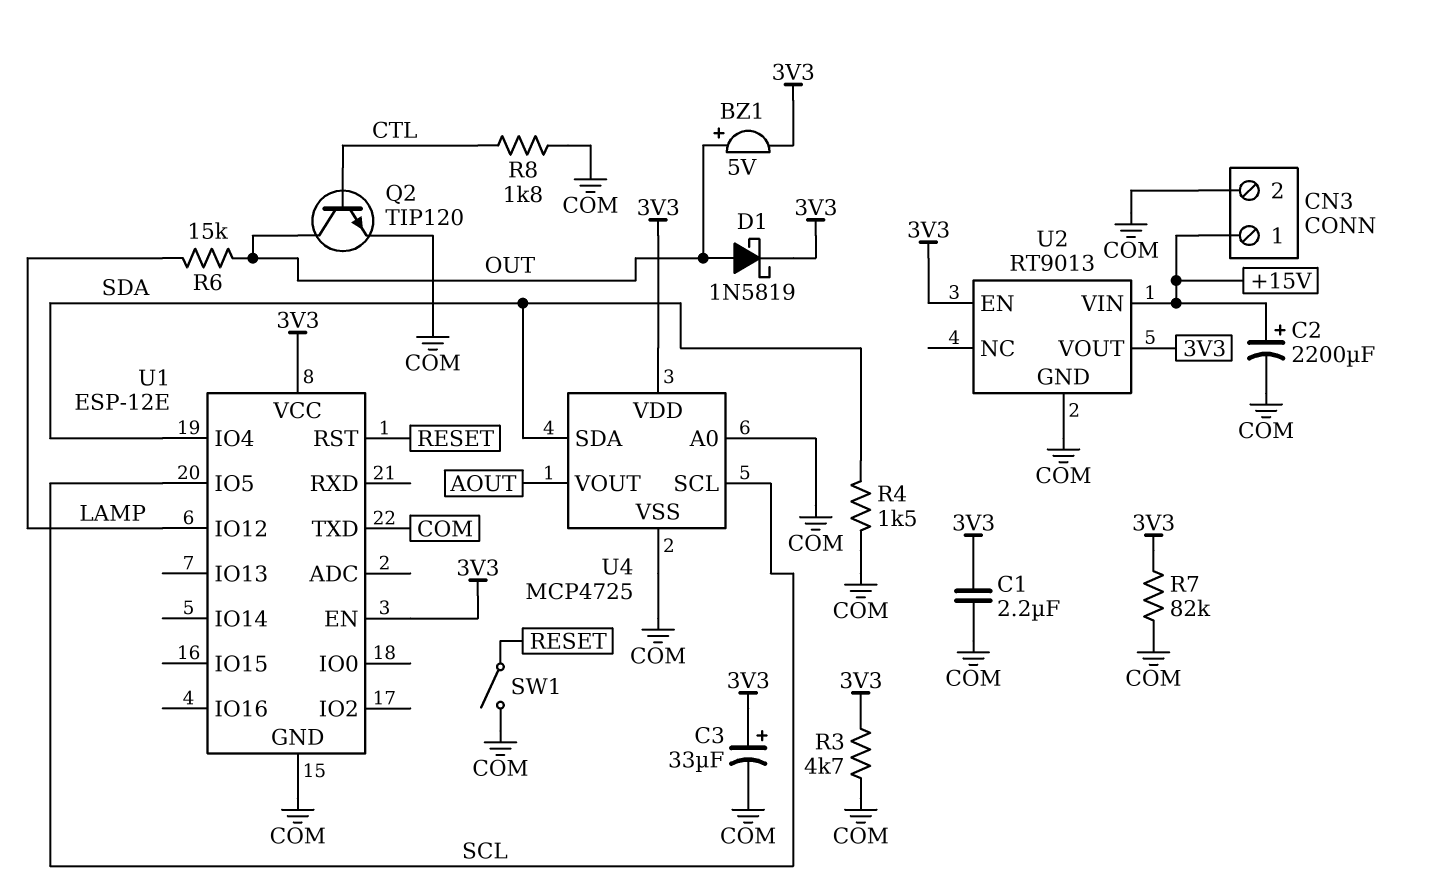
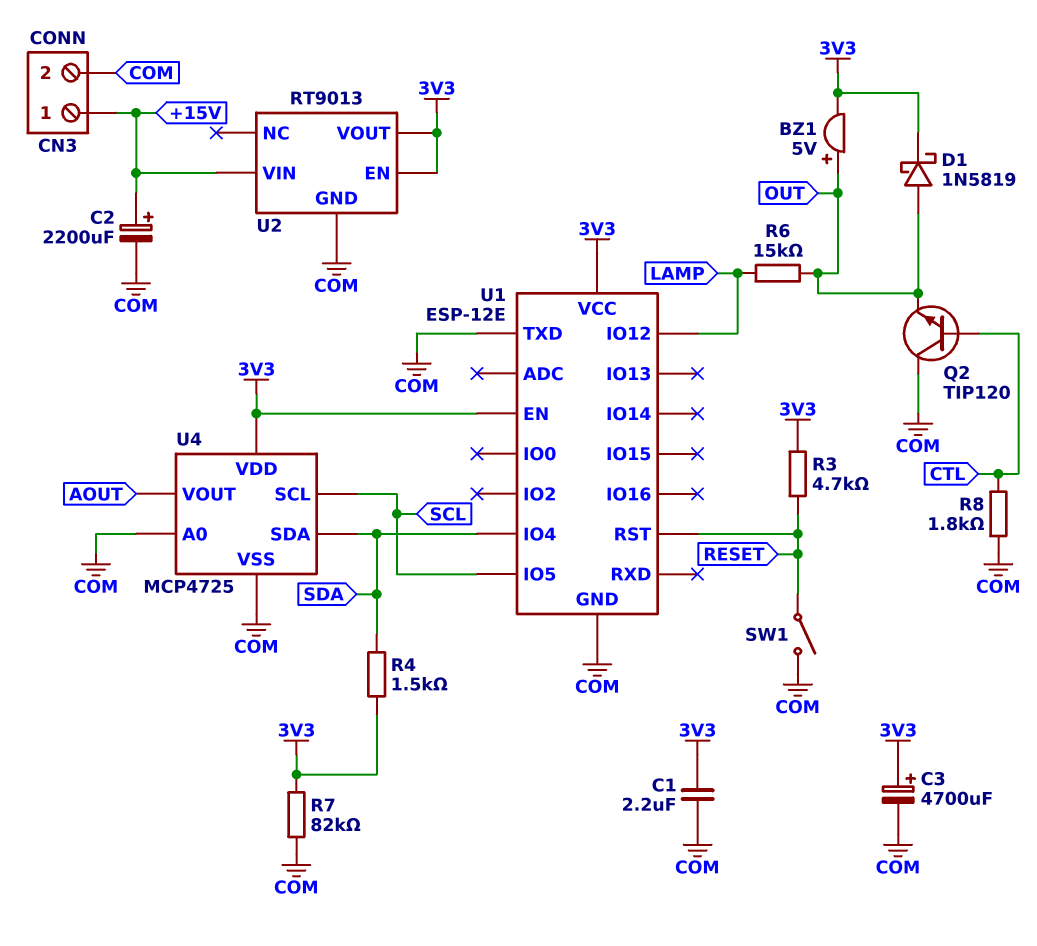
C3: 33uF (plus 3V3, minus COM) -> 4700uF (plus 3V3, minus COM)
Q2: NPN TIP120 (B CTL, C OUT, E COM) -> NPN TIP120 (B CTL, C COM, E OUT)
R3: 4.7k (3V3, COM) -> 4.7k (3V3, RESET)
R4: 1.5k (COM, SDA) -> 1.5k (3V3, SDA)

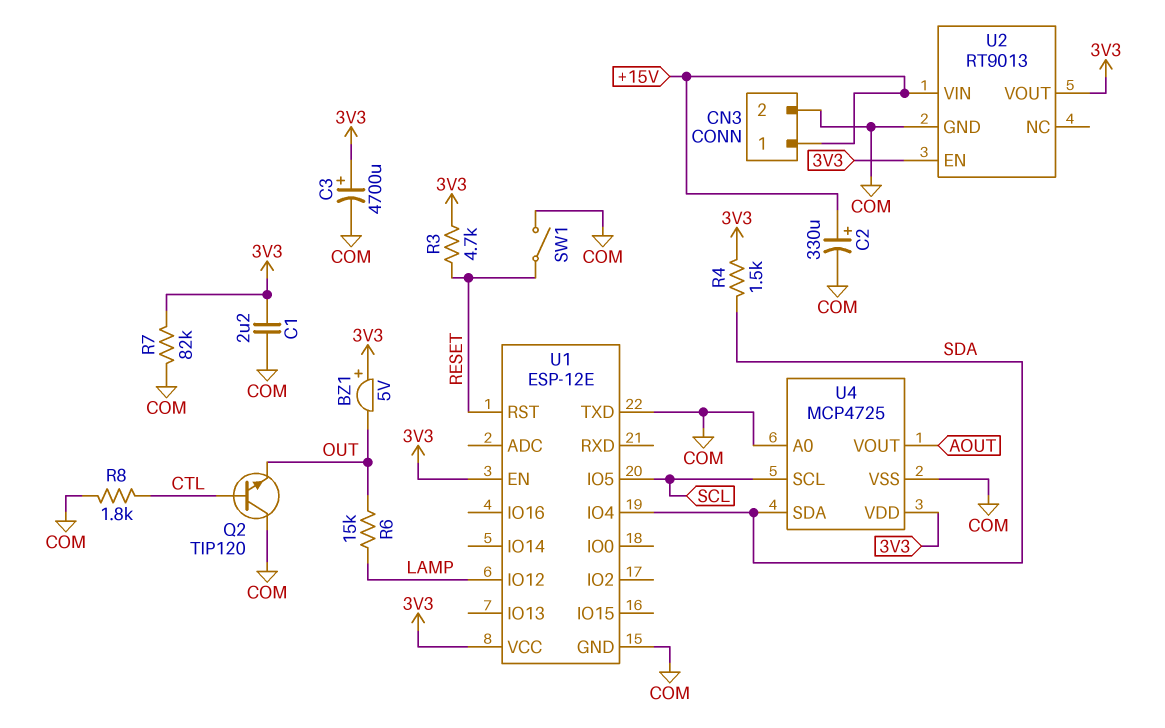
BZ1: buzzer 5V (plus OUT, minus 3V3) -> buzzer 5V (plus 3V3, minus OUT)
C2: 2200uF (plus +15V, minus COM) -> 330uF (plus +15V, minus COM)
D1: schottky 1N5819 (A OUT, K 3V3) -> none

